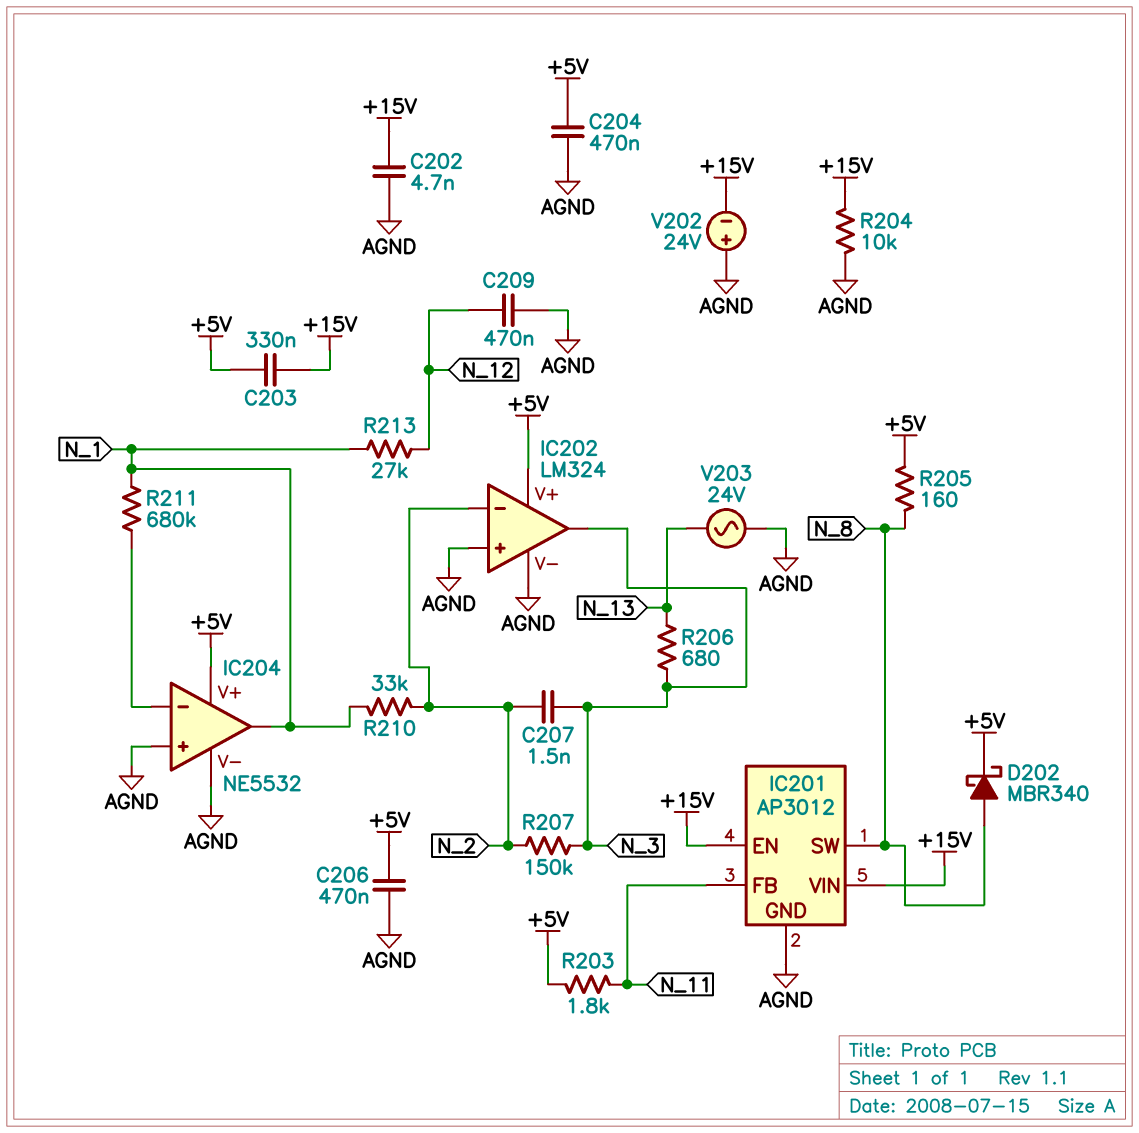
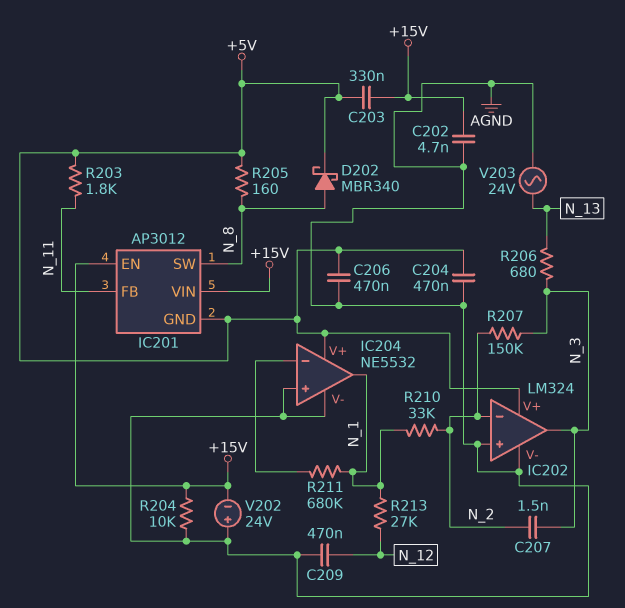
IC201 pin GND: AGND -> +5V

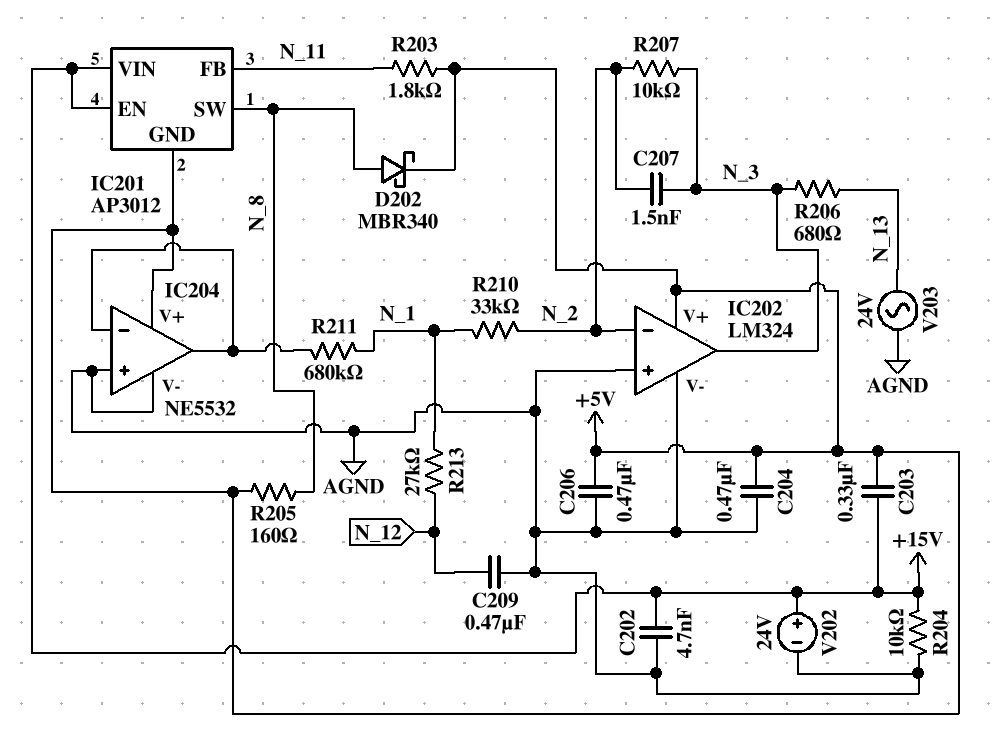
IC204 pin out: N_1 -> IC204/in-
R207: 150k (N_2, N_3) -> 10k (N_2, N_3)
V202: 24V (plus AGND, minus +15V) -> 24V (plus +15V, minus AGND)

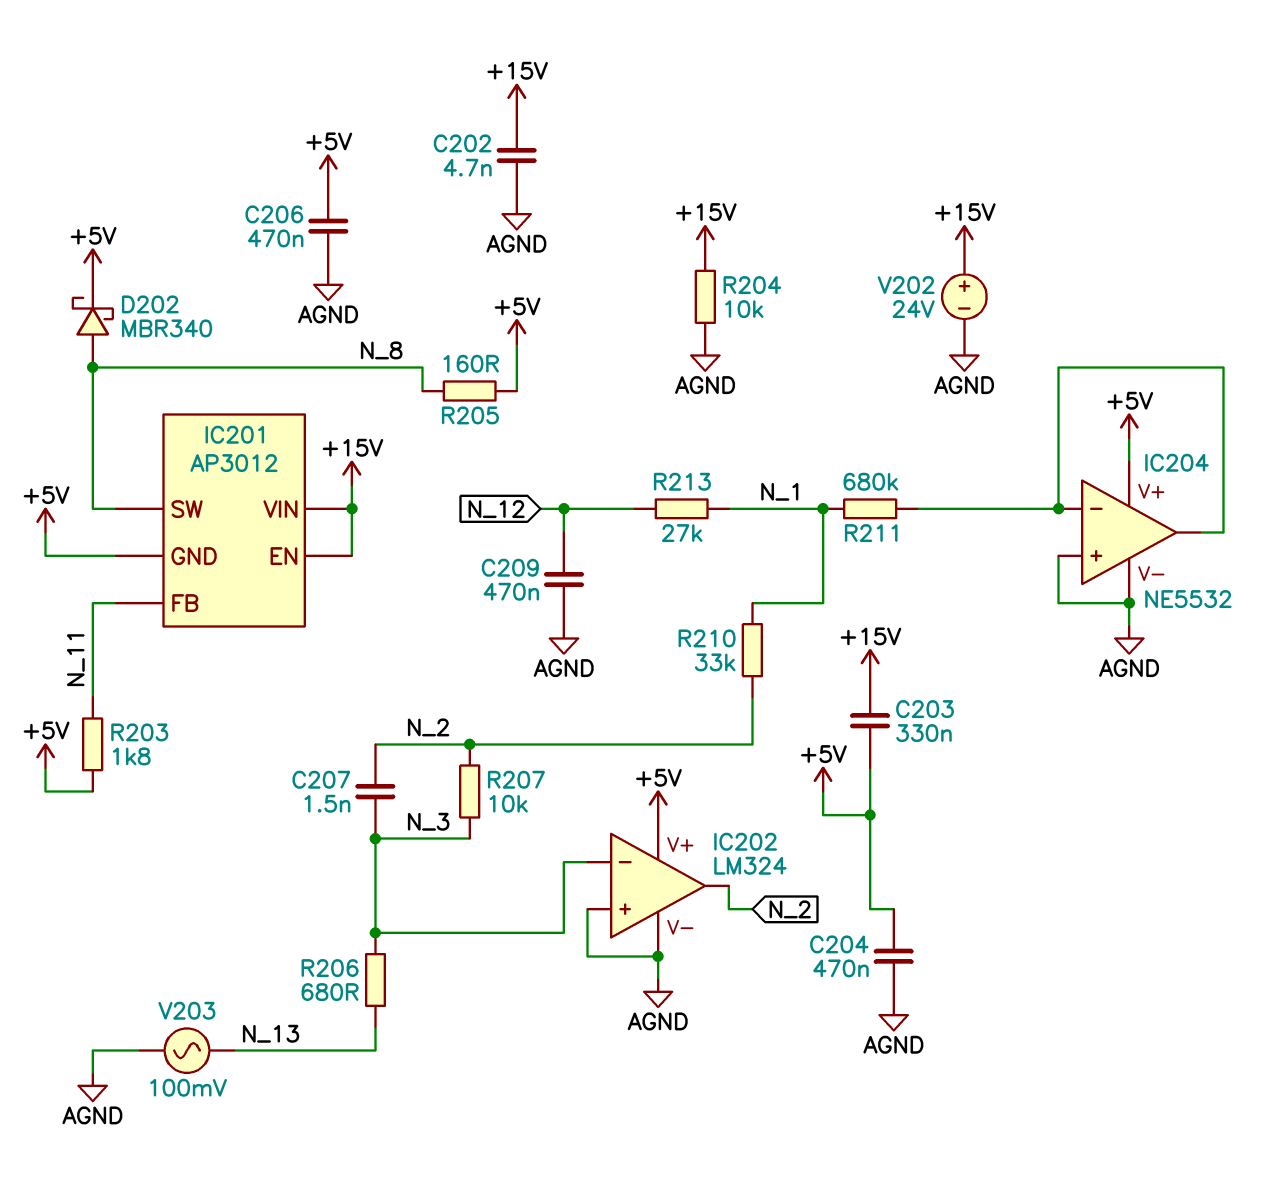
IC202 pin in-: N_2 -> N_3
IC202 pin out: N_3 -> N_2
V203: AC 24V (AGND, N_13) -> AC 100mV (AGND, N_13)

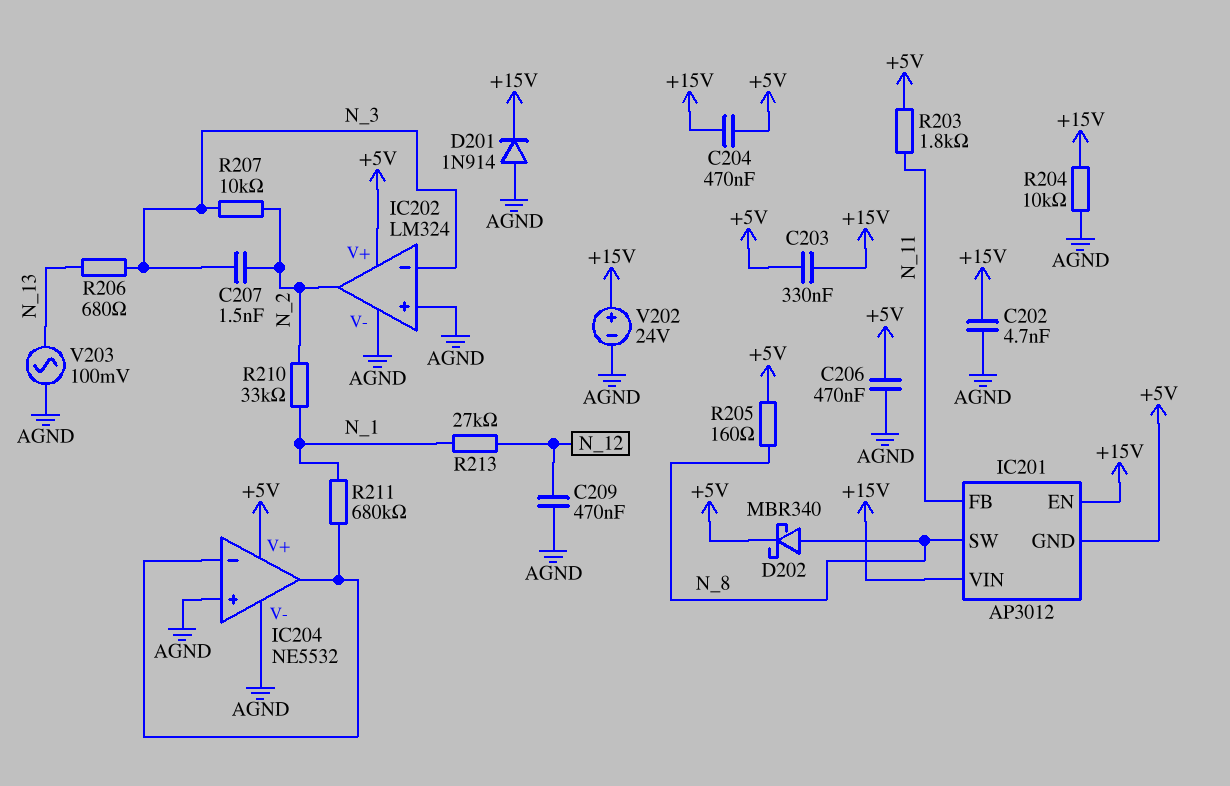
C204: 470nF (+5V, AGND) -> 470nF (+5V, +15V)
D201: none -> diode 1N914 (A AGND, K +15V)

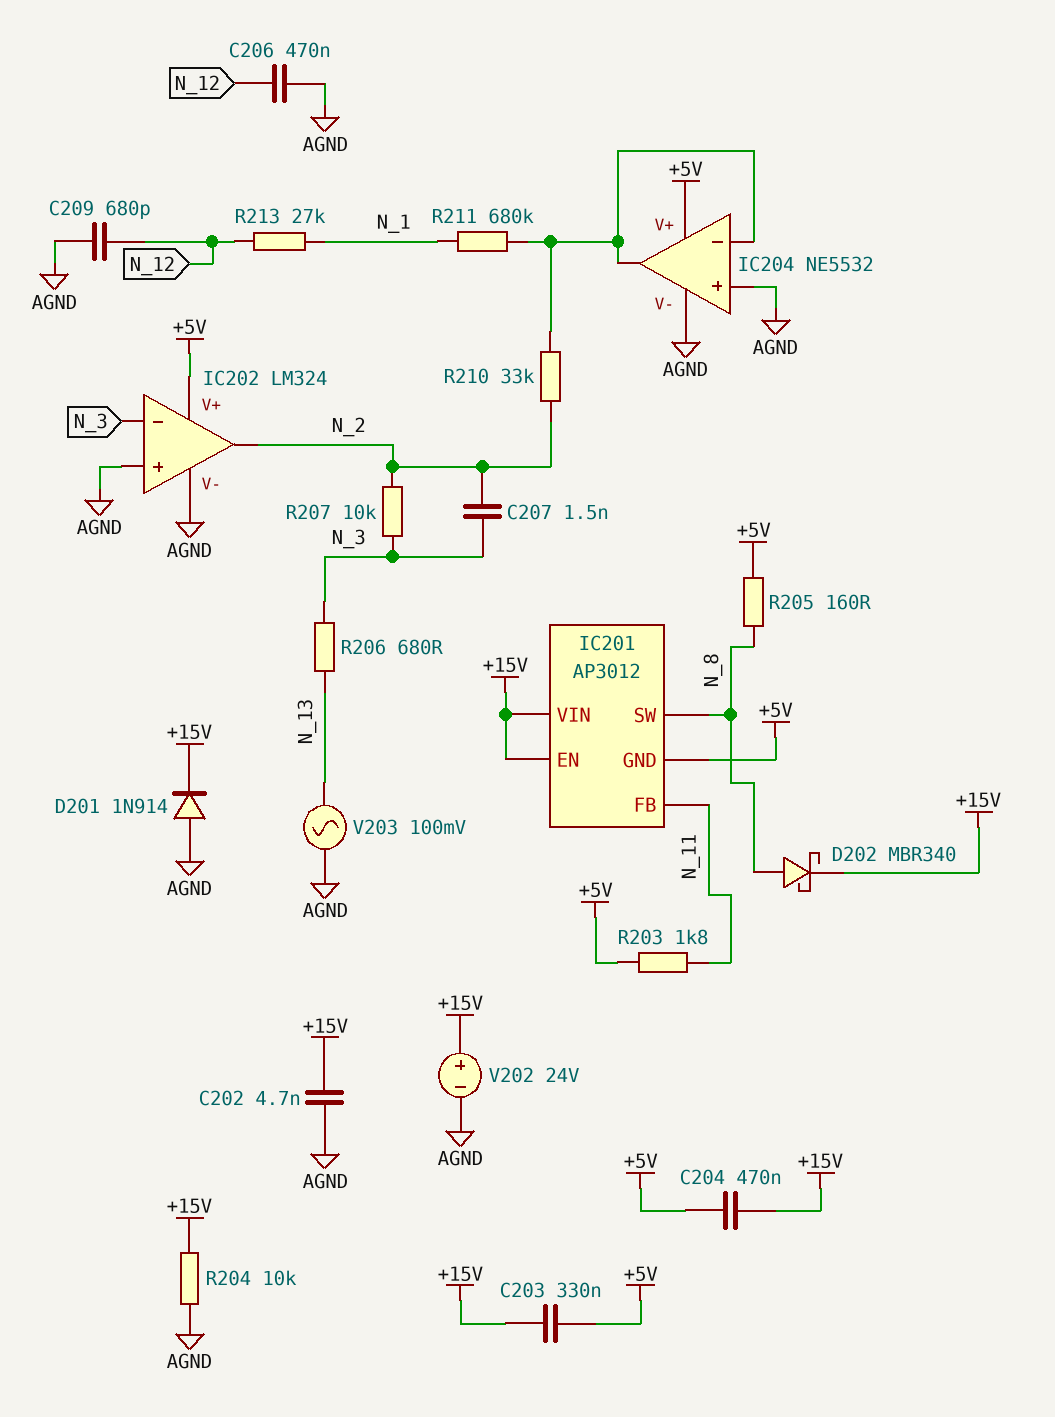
C206: 470nF (+5V, AGND) -> 470nF (AGND, N_12)
C209: 470nF (AGND, N_12) -> 680pF (AGND, N_12)
D202: schottky MBR340 (A N_8, K +5V) -> schottky MBR340 (A N_8, K +15V)
R210: 33k (N_1, N_2) -> 33k (IC204/in-, N_2)

